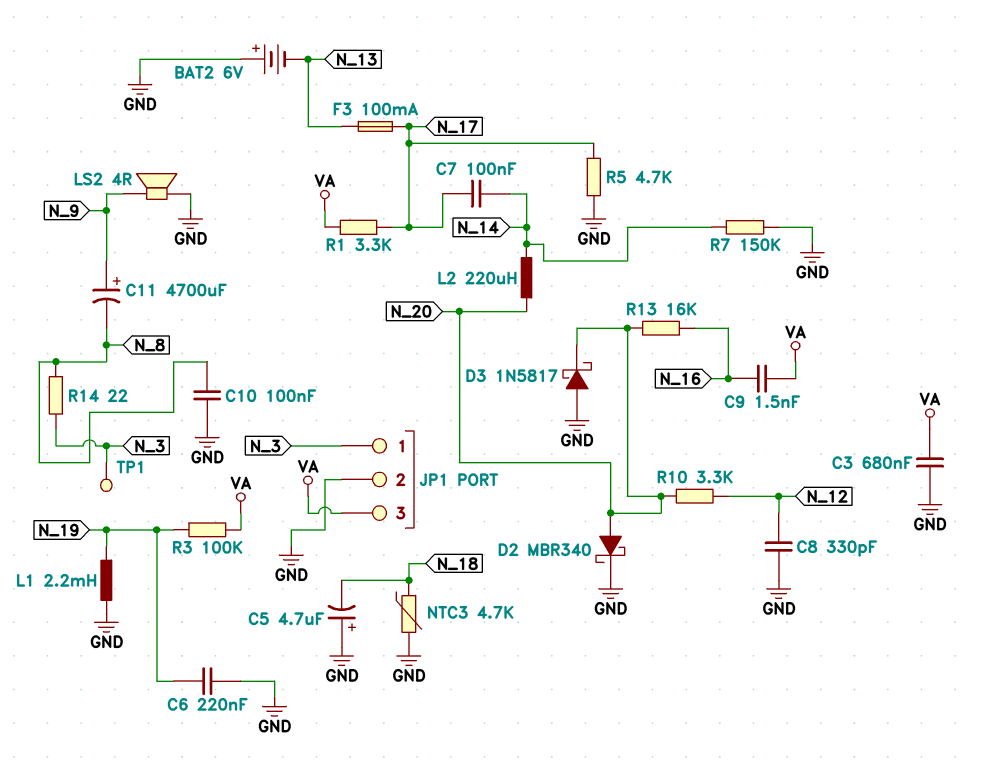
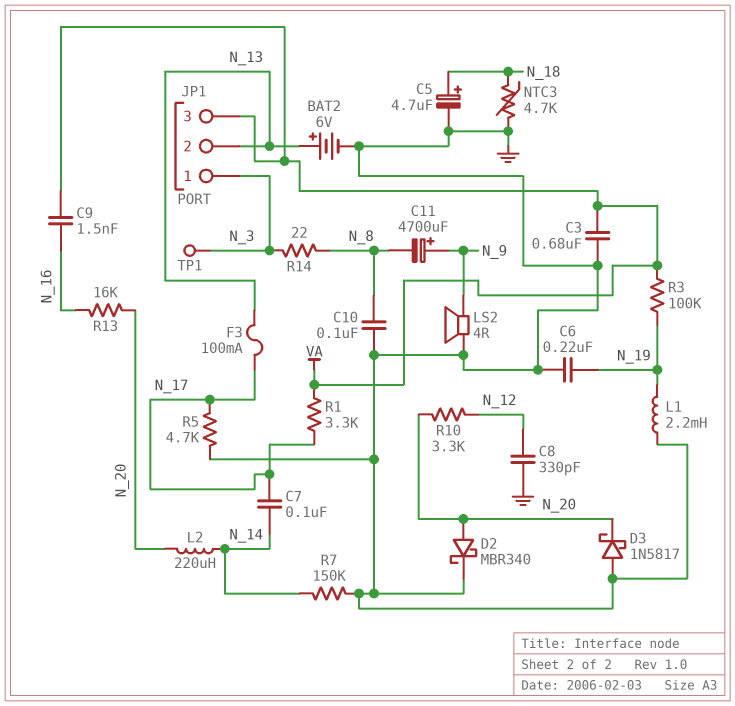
BAT2: 6V (plus GND, minus N_13) -> 6V (plus N_13, minus GND)
C5: 4.7uF (plus GND, minus N_18) -> 4.7uF (plus N_18, minus GND)
JP1 pin 2: GND -> N_13

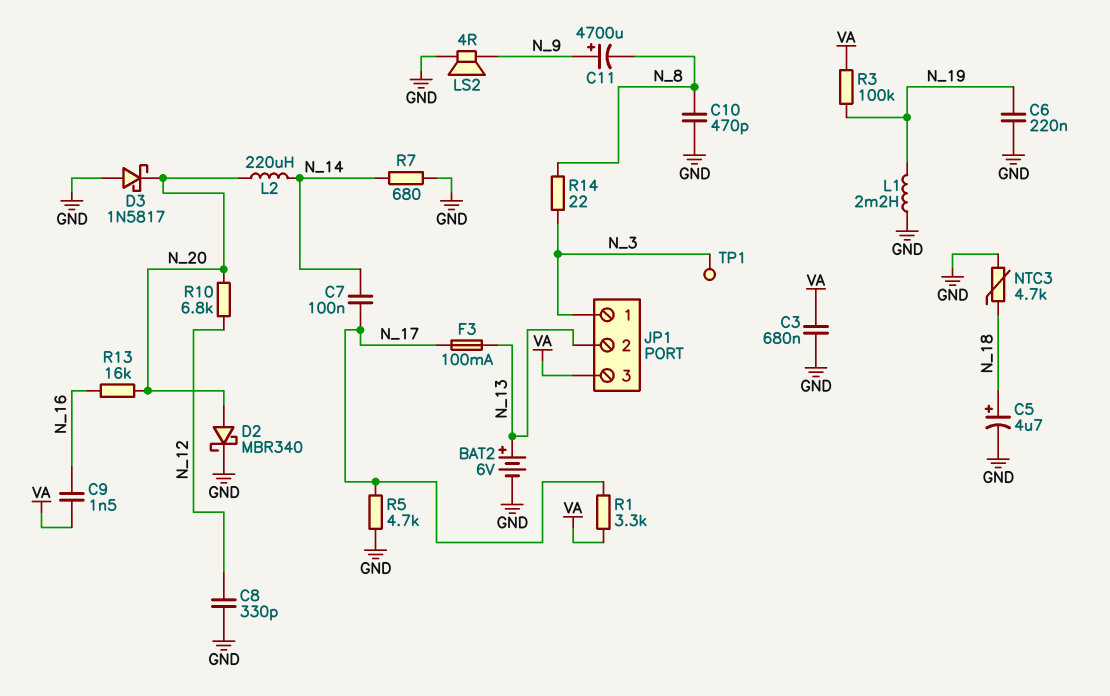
C10: 100nF (GND, N_8) -> 470pF (GND, N_8)
R7: 150k (GND, N_14) -> 680 (GND, N_14)
R10: 3.3k (N_12, N_20) -> 6.8k (N_12, N_20)

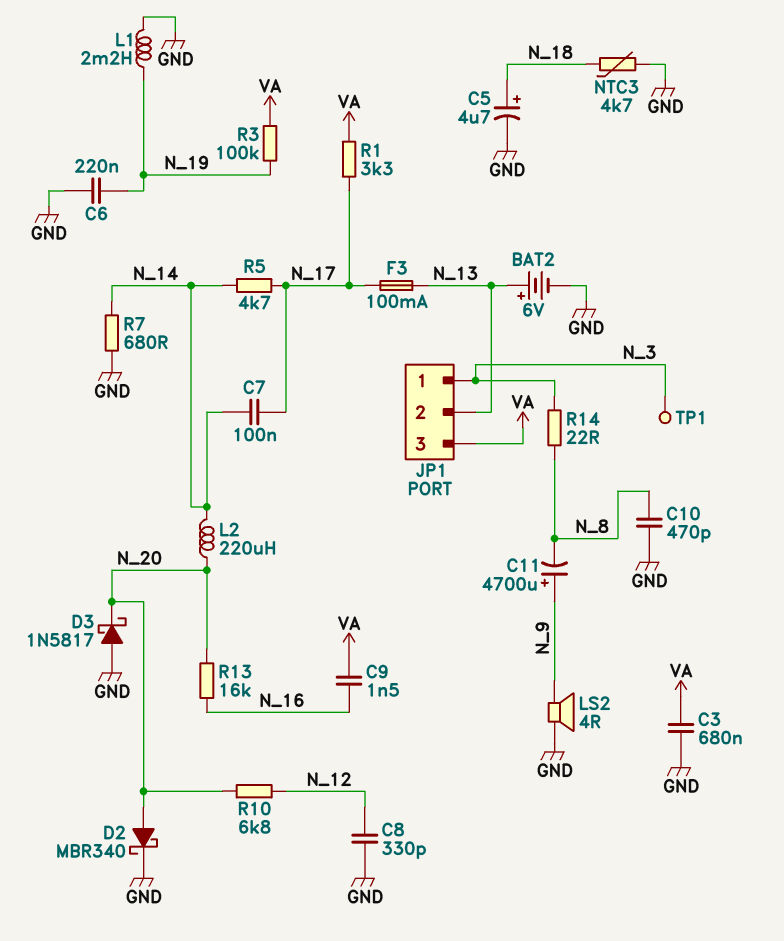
R5: 4.7k (GND, N_17) -> 4.7k (N_14, N_17)

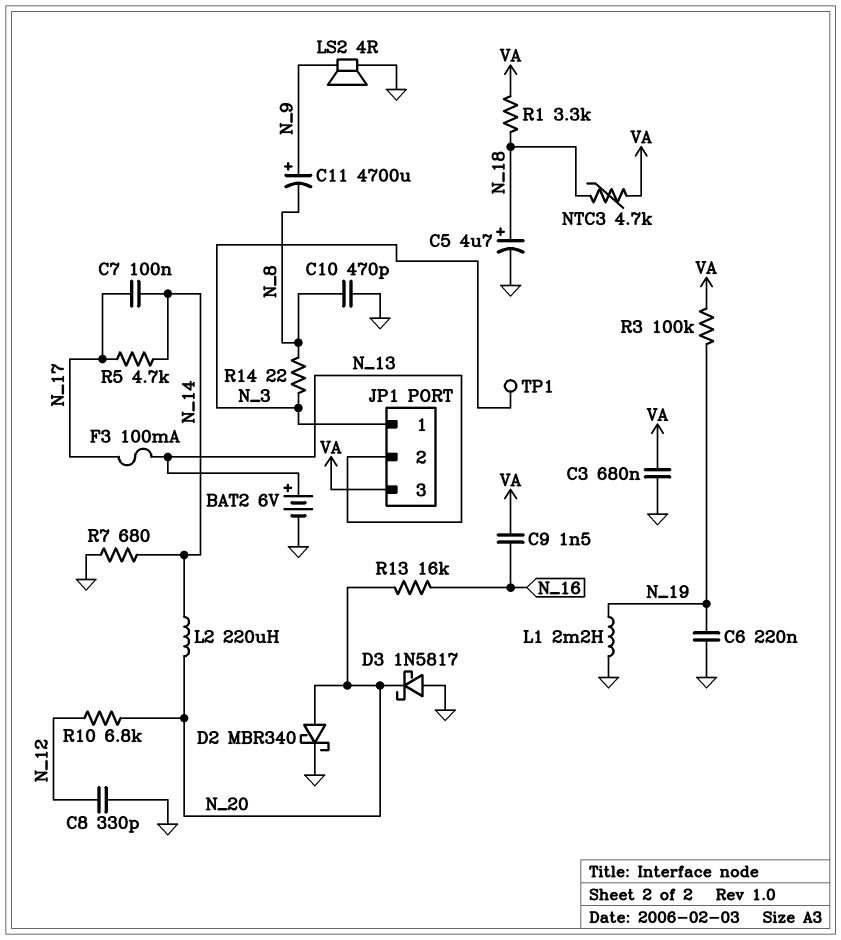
NTC3: 4.7k (GND, N_18) -> 4.7k (N_18, VA)
R1: 3.3k (N_17, VA) -> 3.3k (N_18, VA)

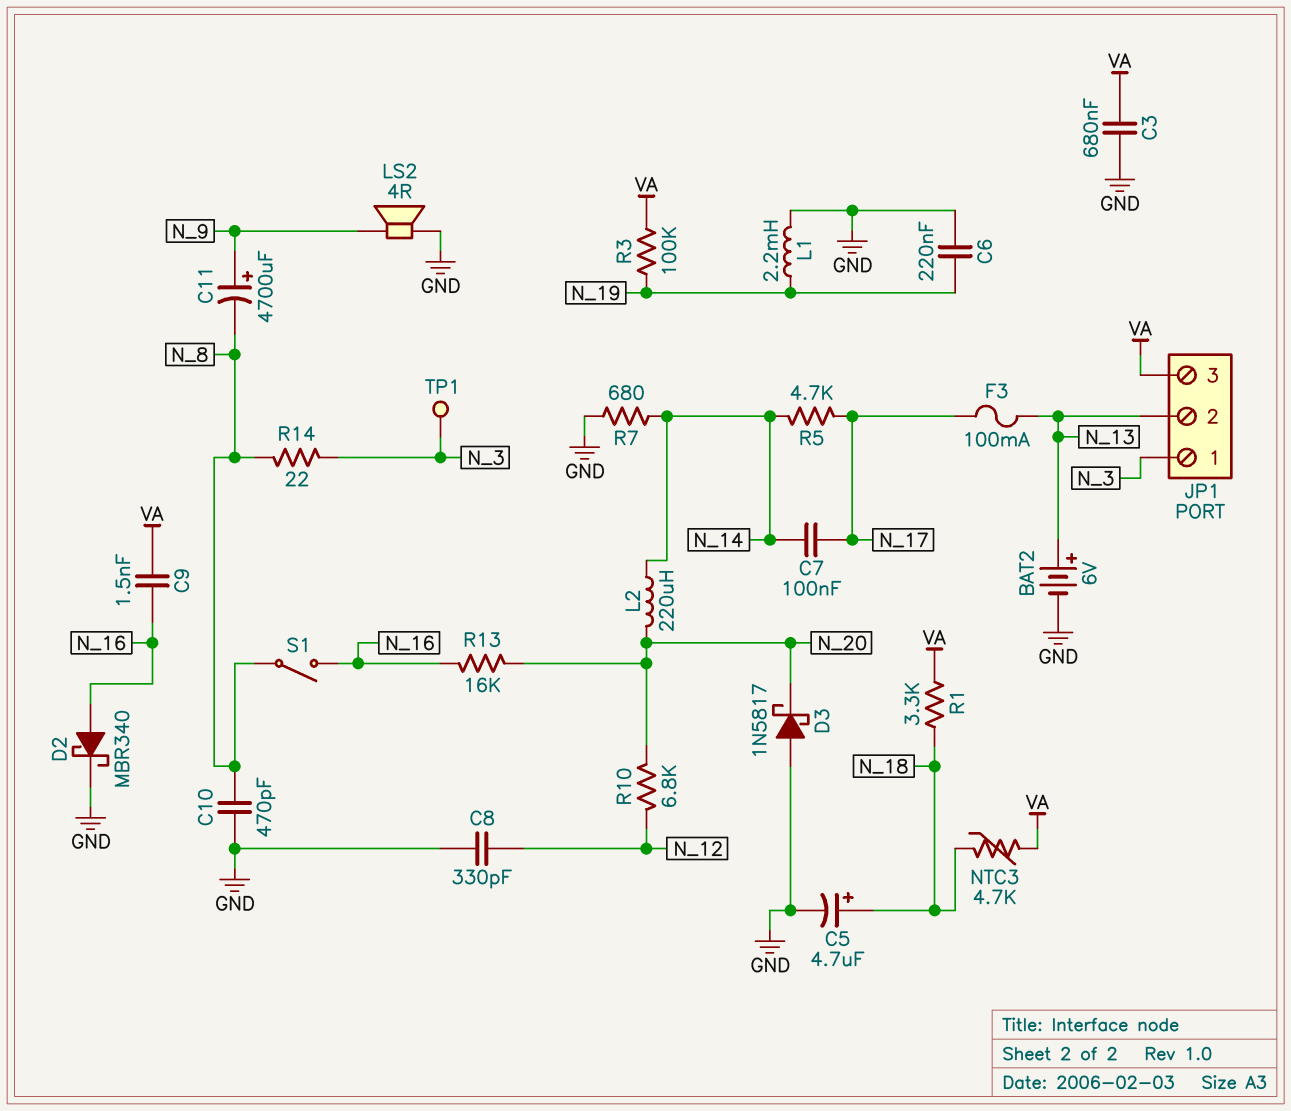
D2: schottky MBR340 (A N_20, K GND) -> schottky MBR340 (A N_16, K GND)
S1: none -> switch (N_8, N_16)

